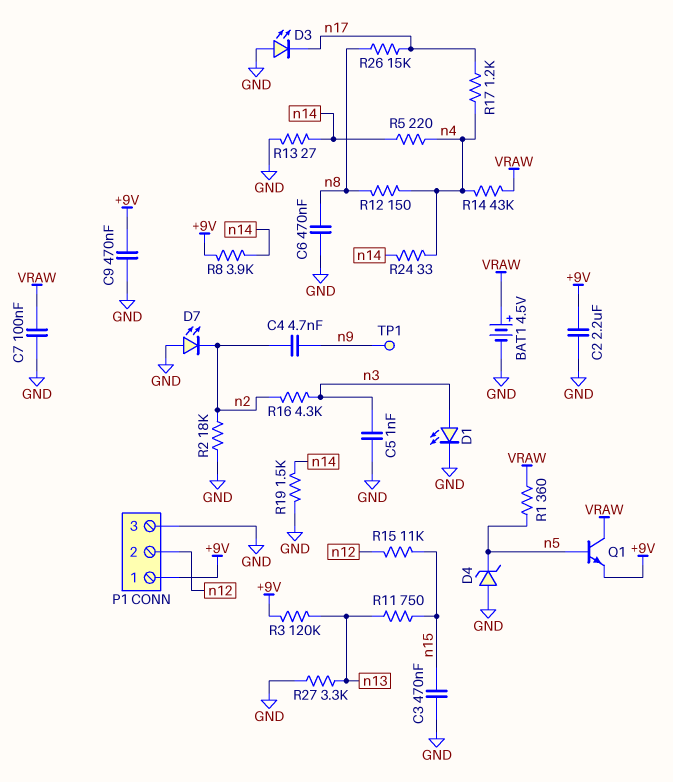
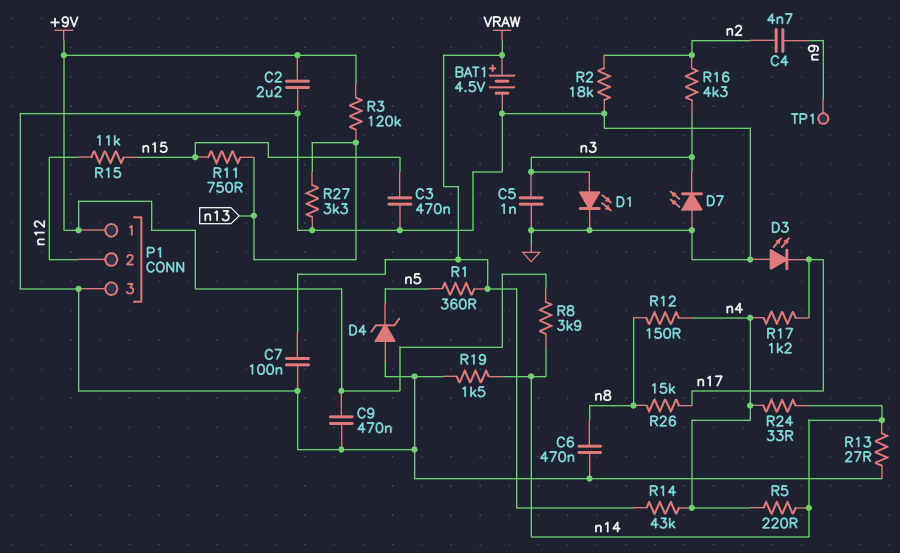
D7: LED (A GND, K n2) -> LED (A GND, K n3)
Q1: NPN (B n5, C VRAW, E +9V) -> none

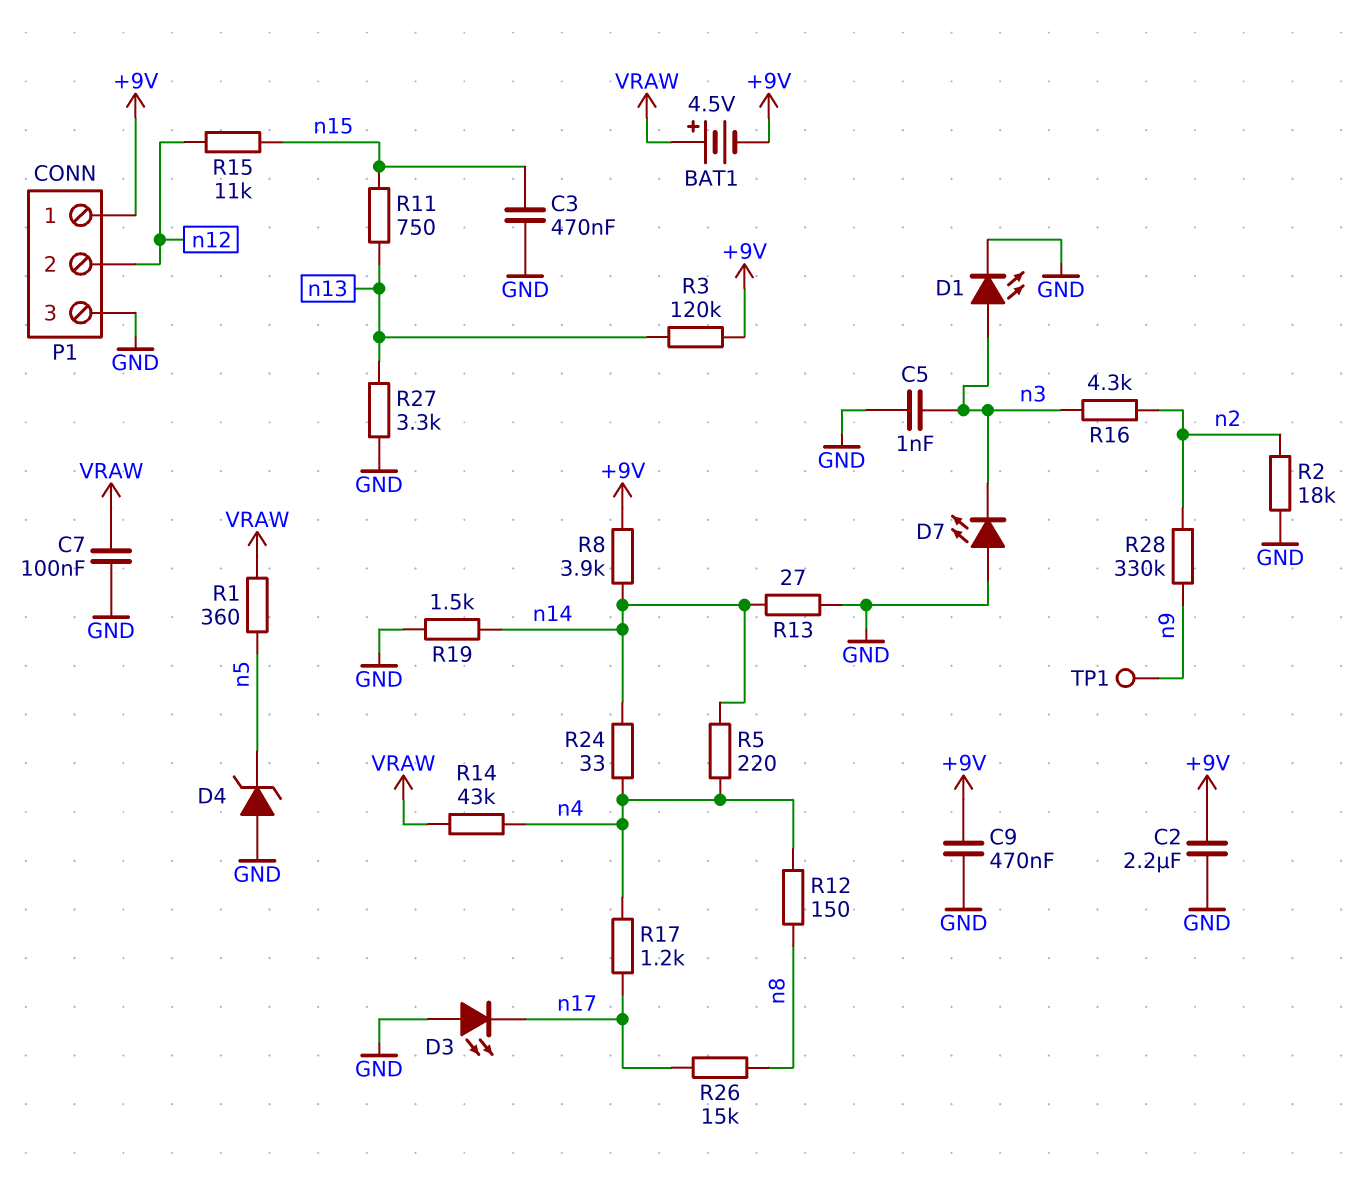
BAT1: 4.5V (plus VRAW, minus GND) -> 4.5V (plus VRAW, minus +9V)
C4: 4.7nF (n2, n9) -> none
C6: 470nF (GND, n8) -> none
R28: none -> 330k (n2, n9)

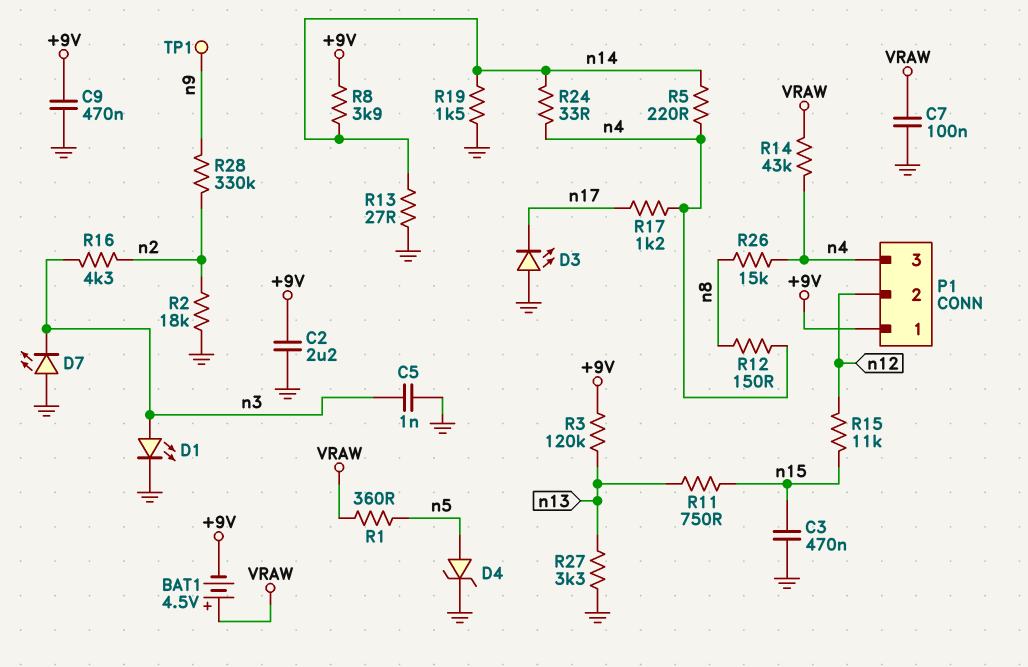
D4: zener (A GND, K n5) -> zener (A n5, K GND)
P1 pin 3: GND -> n4
R26: 15k (n8, n17) -> 15k (n4, n8)

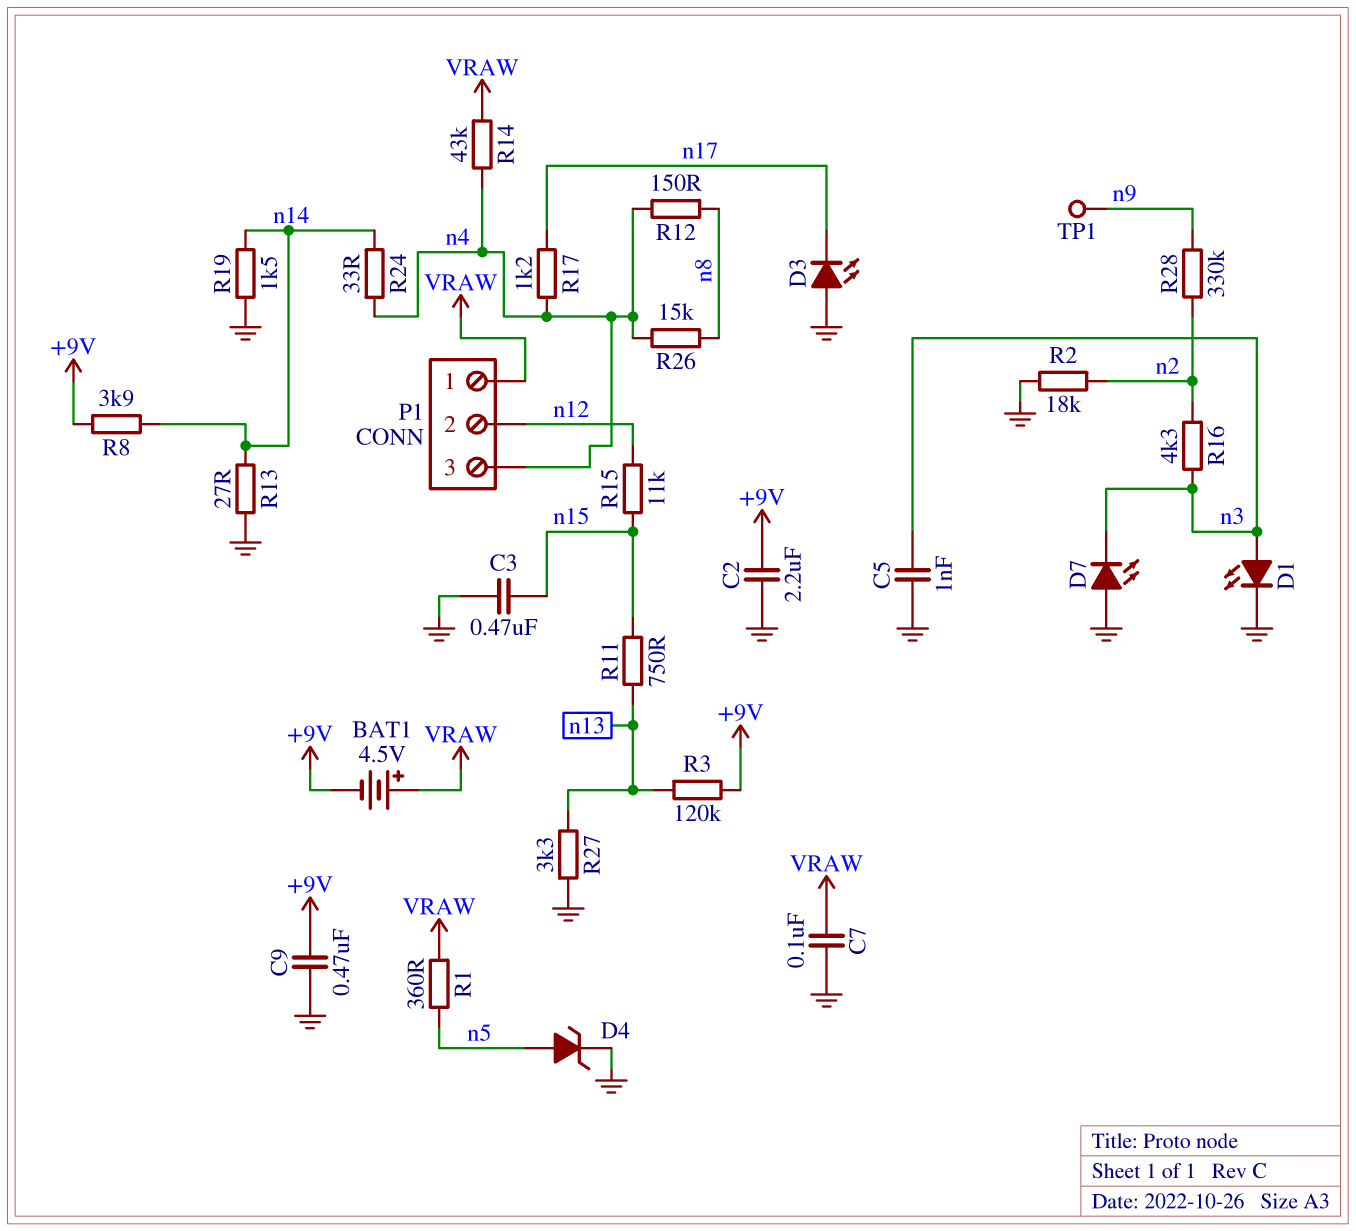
P1 pin 1: +9V -> VRAW
R5: 220 (n4, n14) -> none

